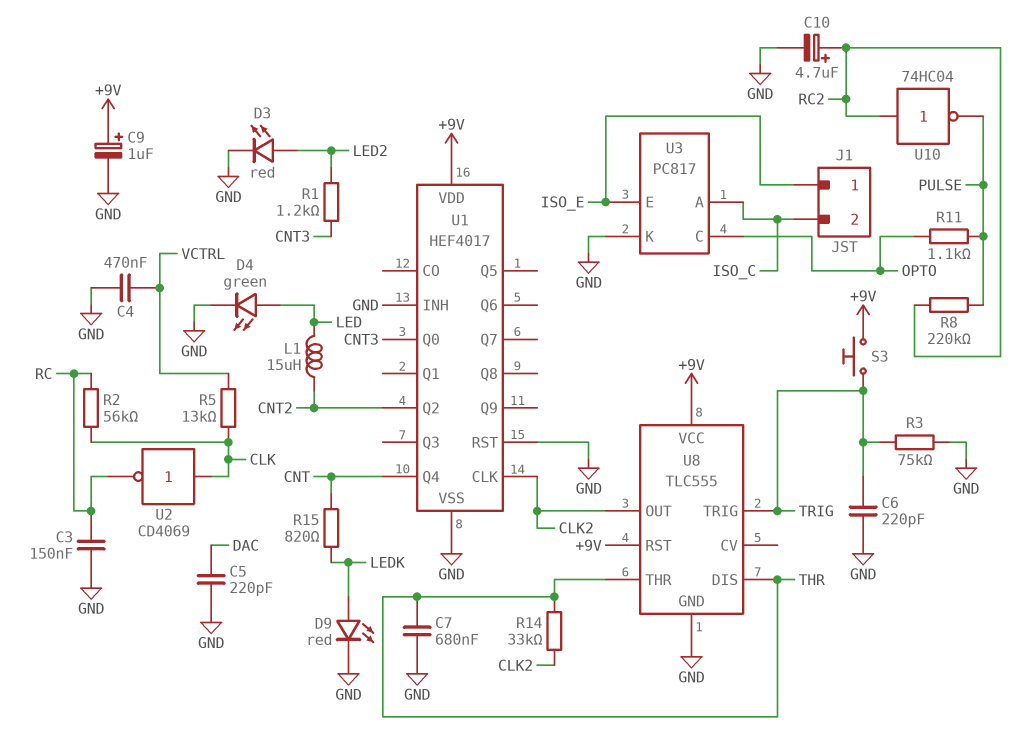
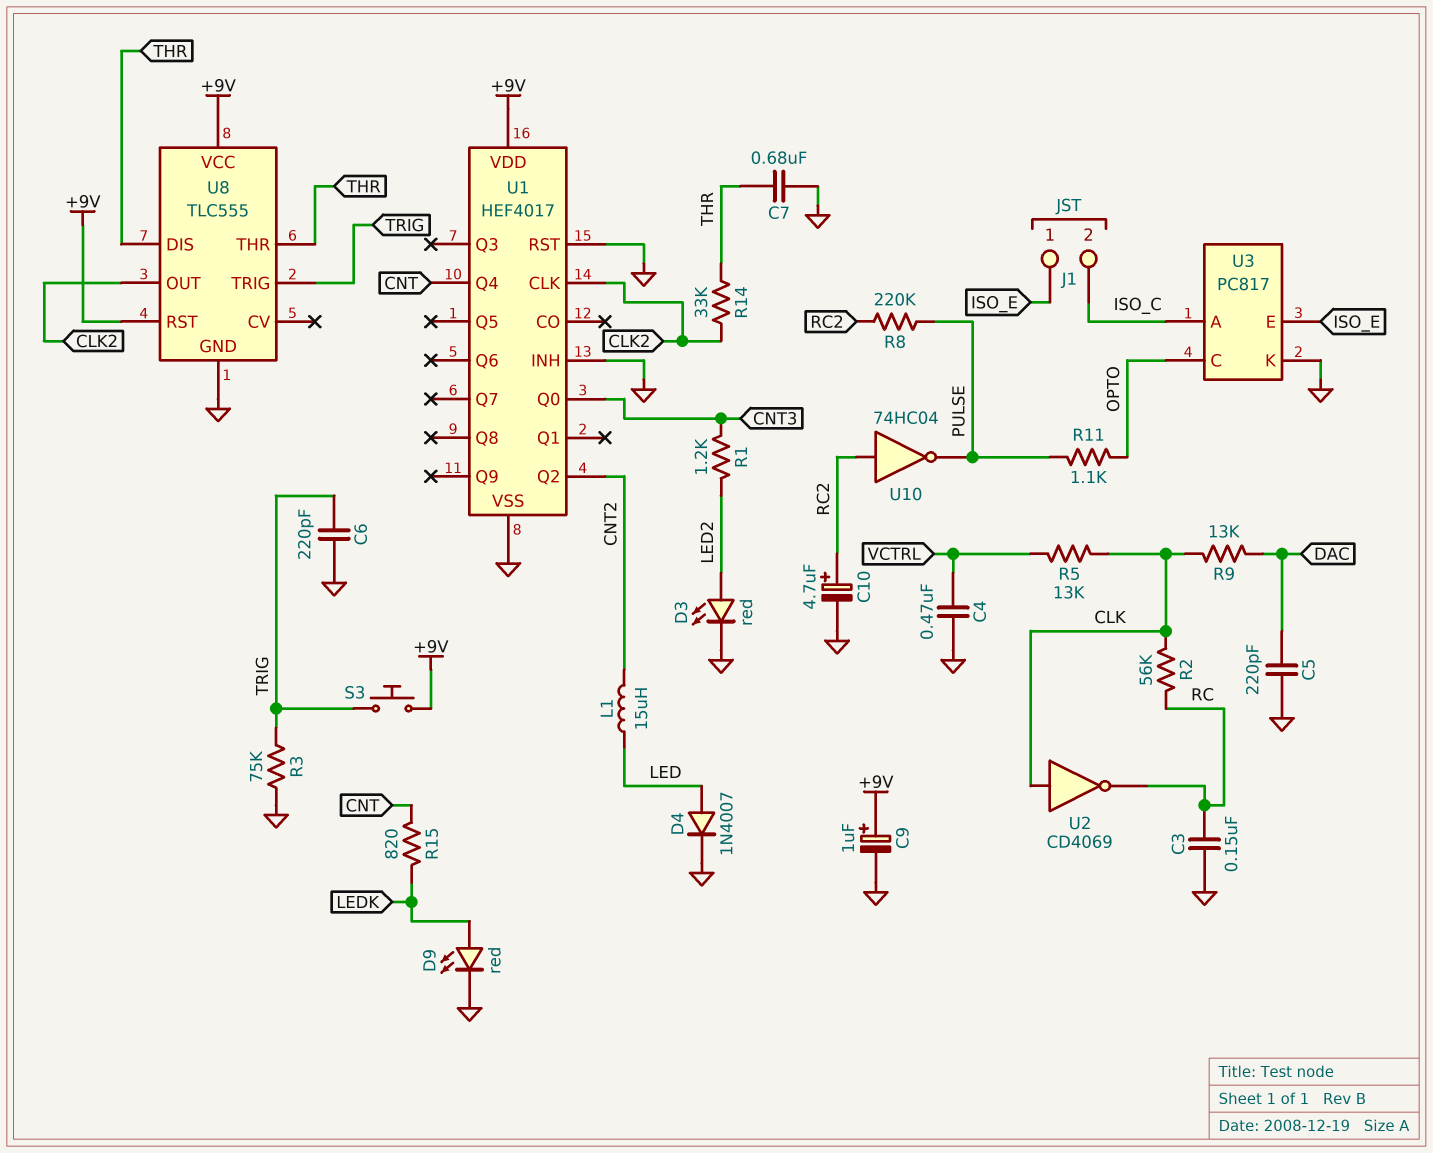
D4: LED green (A LED, K GND) -> diode 1N4007 (A LED, K GND)
R9: none -> 13k (CLK, DAC)

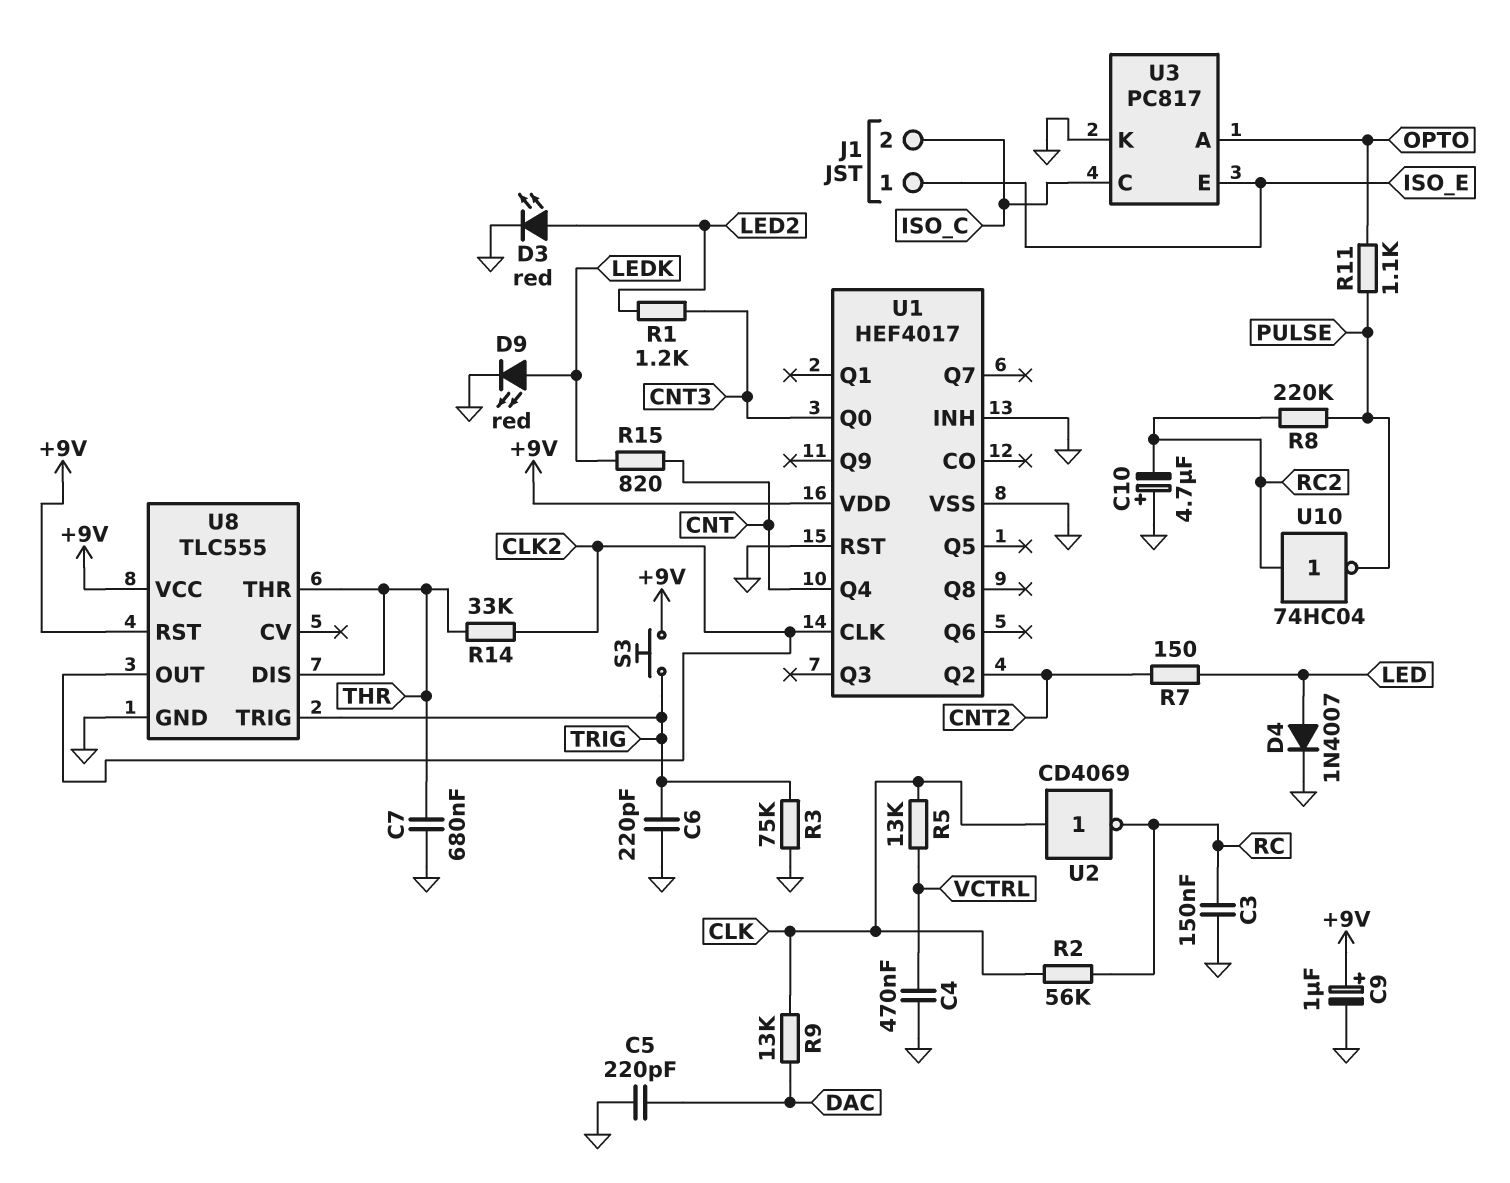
C10: 4.7uF (plus RC2, minus GND) -> 4.7uF (plus GND, minus RC2)
L1: 15uH (CNT2, LED) -> none
R7: none -> 150 (CNT2, LED)
U3 pin A: ISO_C -> OPTO
U3 pin C: OPTO -> ISO_C

